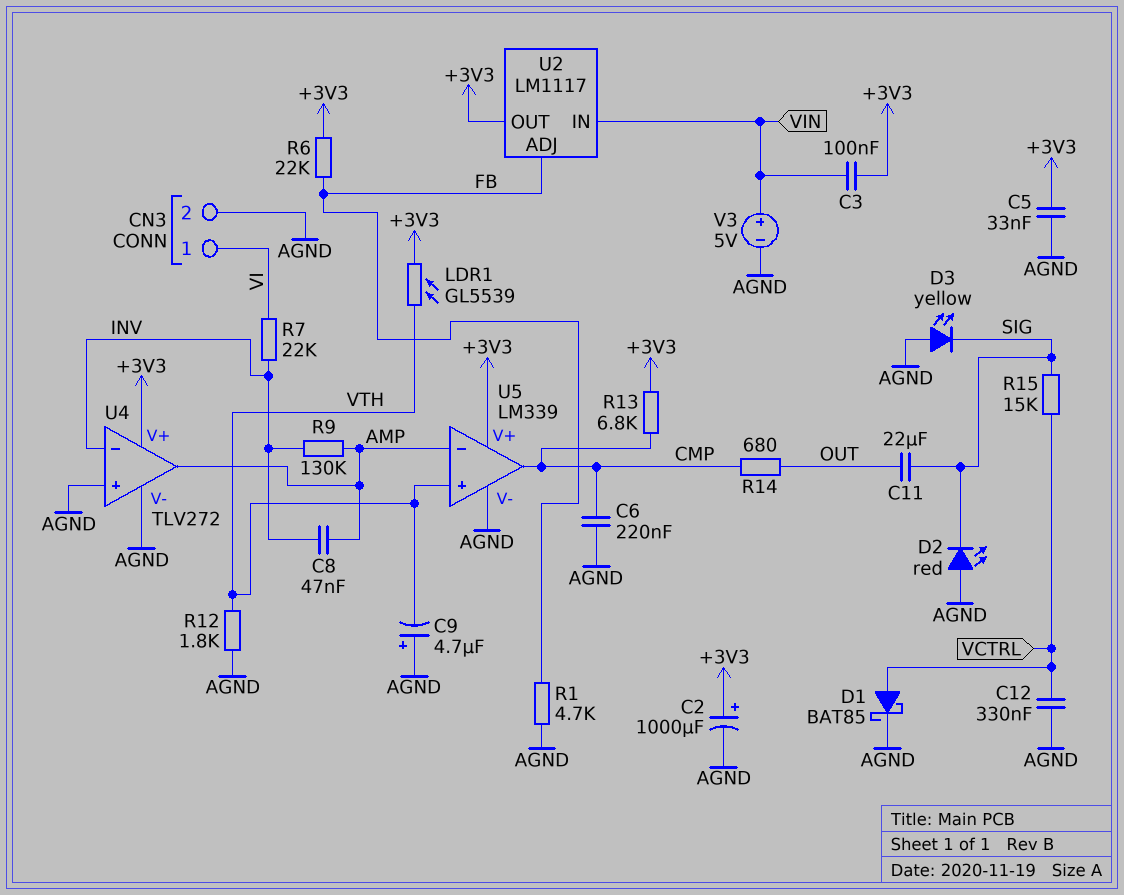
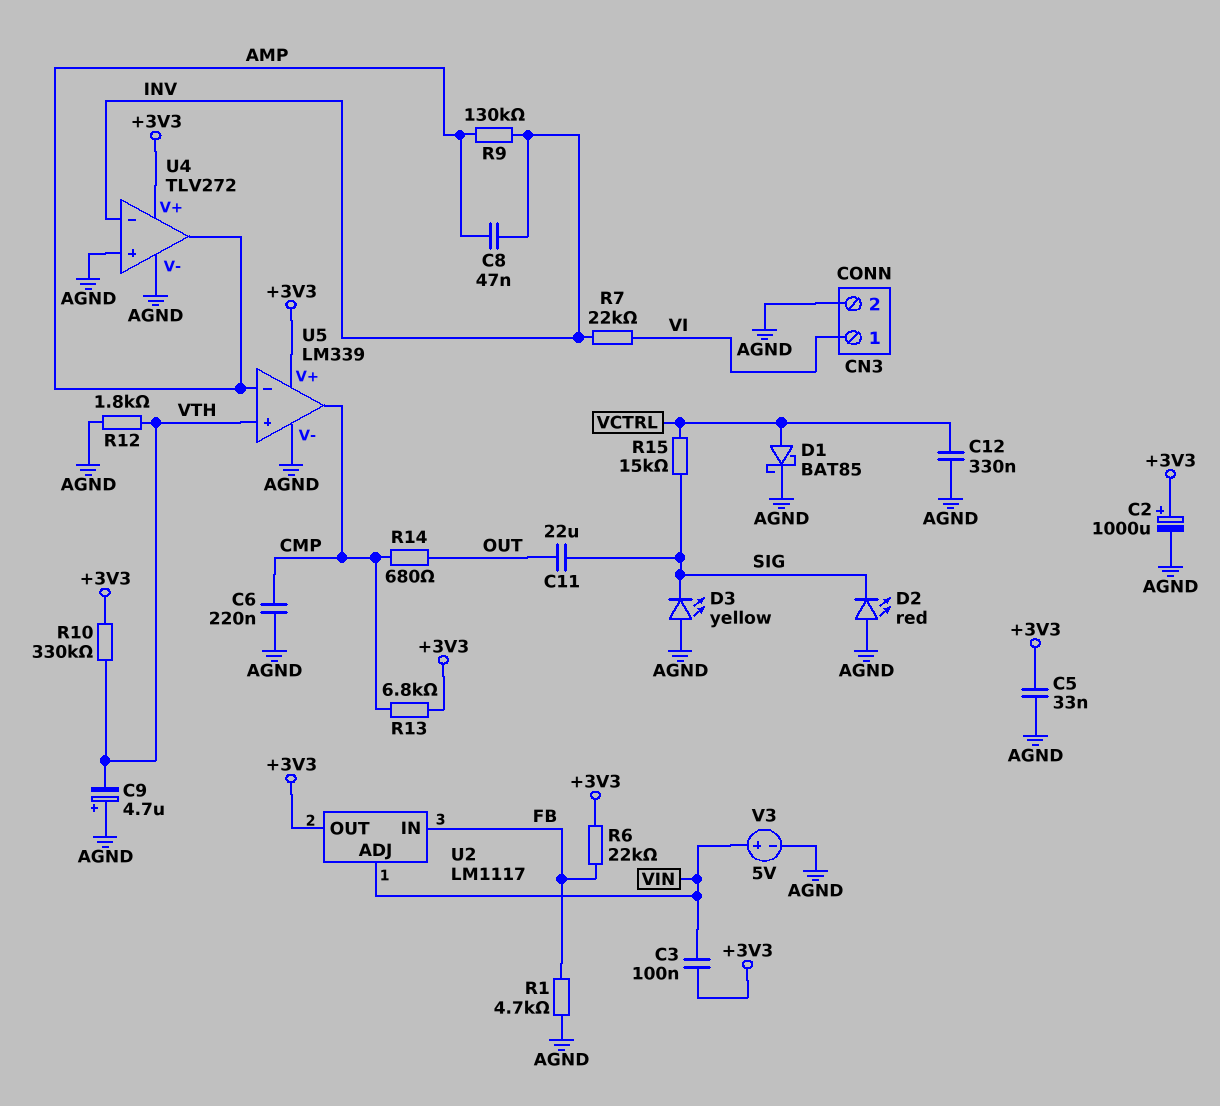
LDR1: GL5539 (+3V3, VTH) -> none
R10: none -> 330k (+3V3, VTH)
U2 pin ADJ: FB -> VIN
U2 pin IN: VIN -> FB

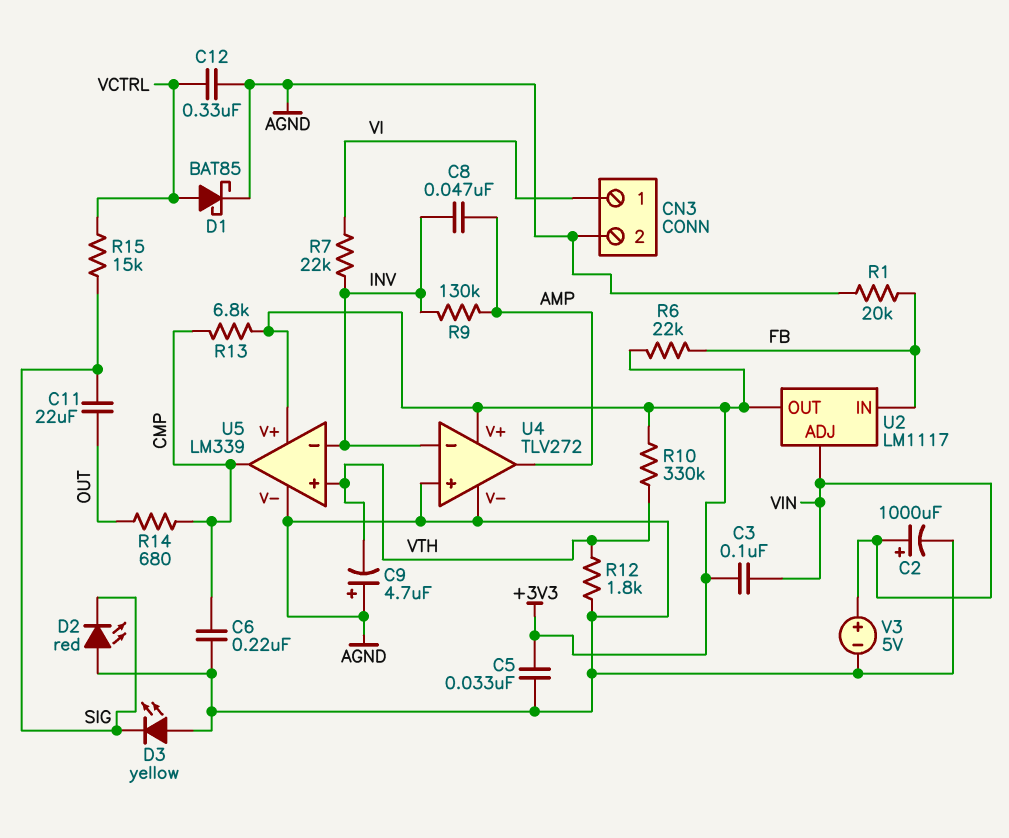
C2: 1000uF (plus +3V3, minus AGND) -> 1000uF (plus VIN, minus AGND)
R1: 4.7k (AGND, FB) -> 20k (AGND, FB)
U5 pin in-: AMP -> INV

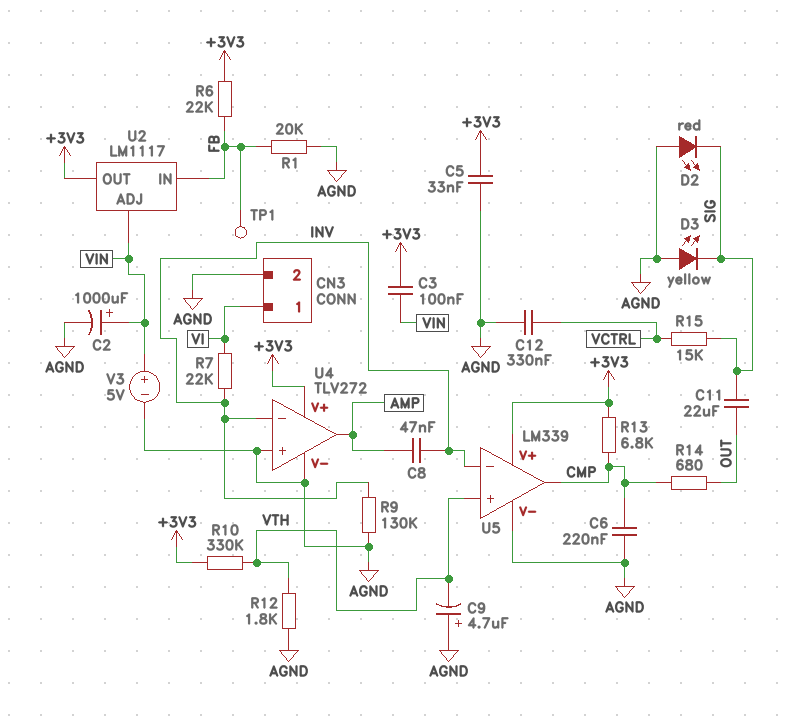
D1: schottky BAT85 (A VCTRL, K AGND) -> none
R9: 130k (AMP, INV) -> 130k (AGND, INV)
TP1: none -> test point (FB)

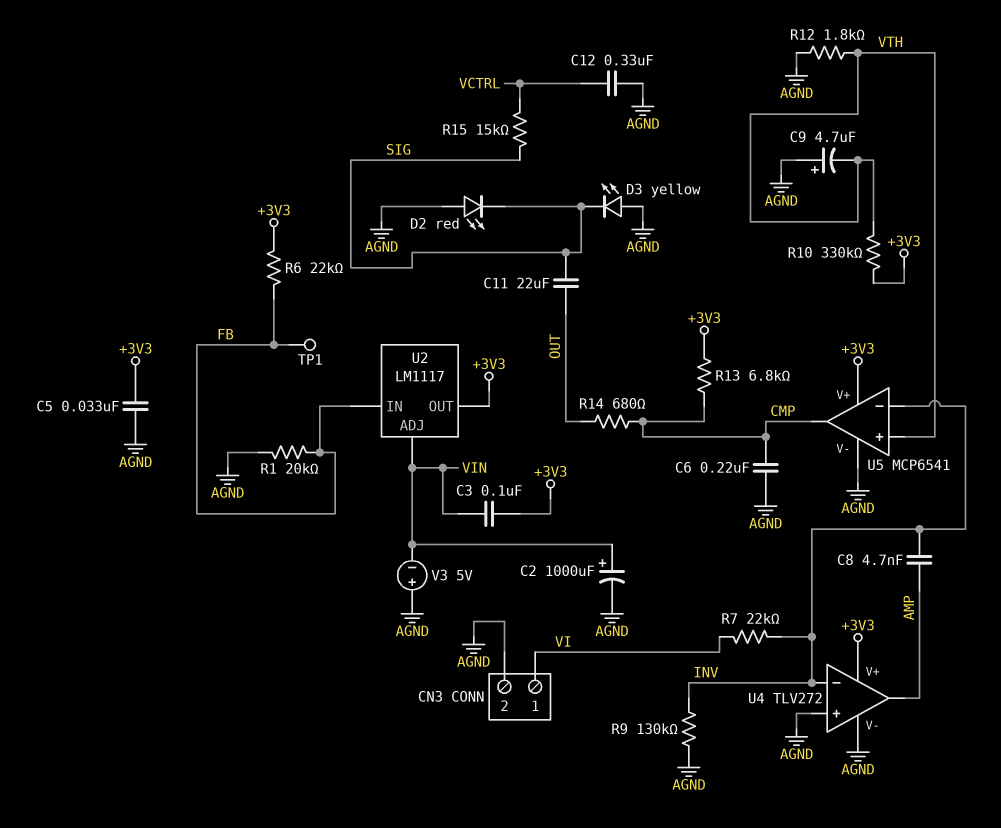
C8: 47nF (AMP, INV) -> 4.7nF (AMP, INV)
U5: LM339 -> MCP6541
V3: 5V (plus VIN, minus AGND) -> 5V (plus AGND, minus VIN)

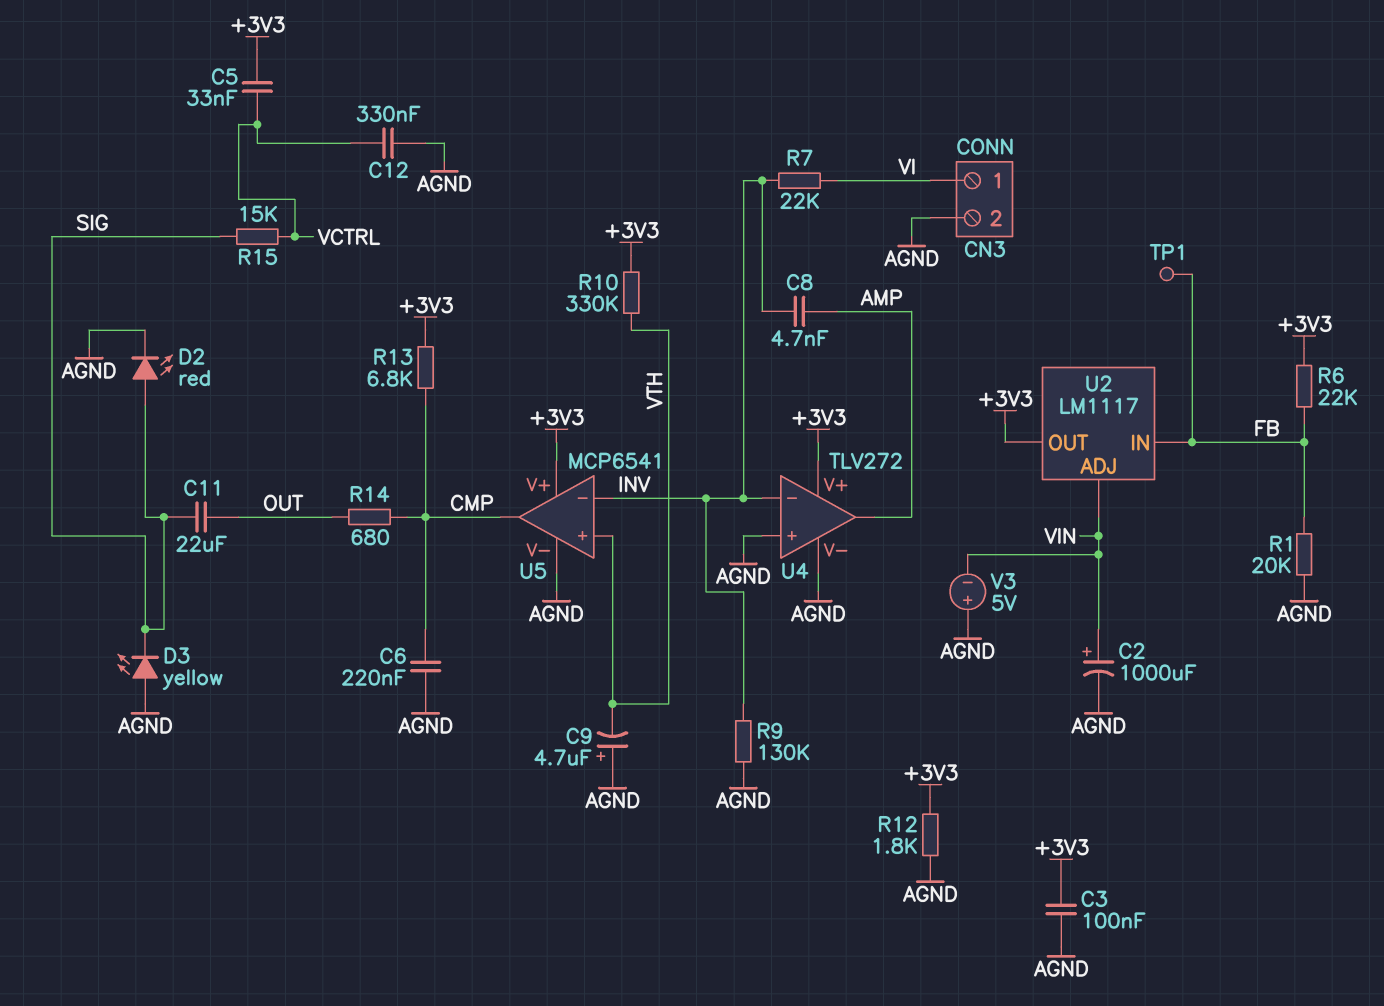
C3: 100nF (+3V3, VIN) -> 100nF (+3V3, AGND)
C5: 33nF (+3V3, AGND) -> 33nF (+3V3, VCTRL)
D2: LED red (A AGND, K SIG) -> LED red (A SIG, K AGND)
R12: 1.8k (AGND, VTH) -> 1.8k (+3V3, AGND)

